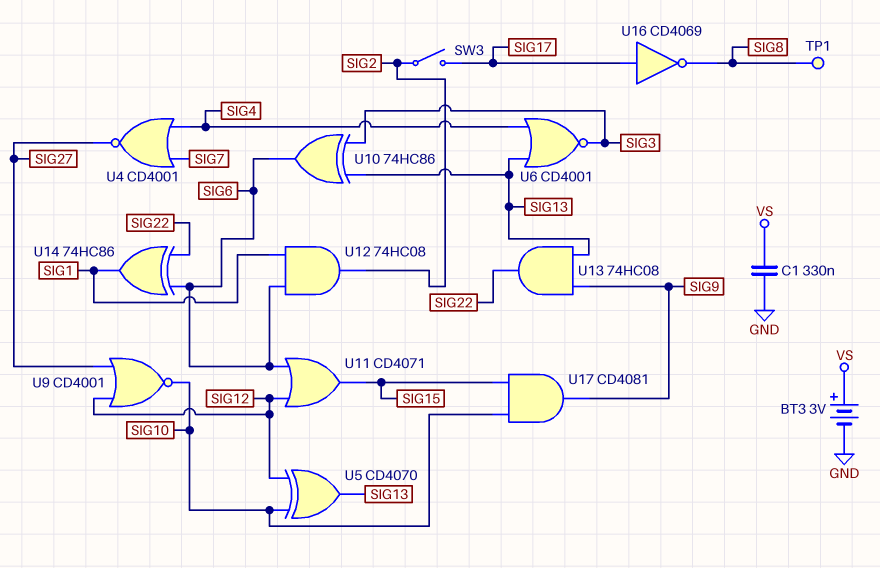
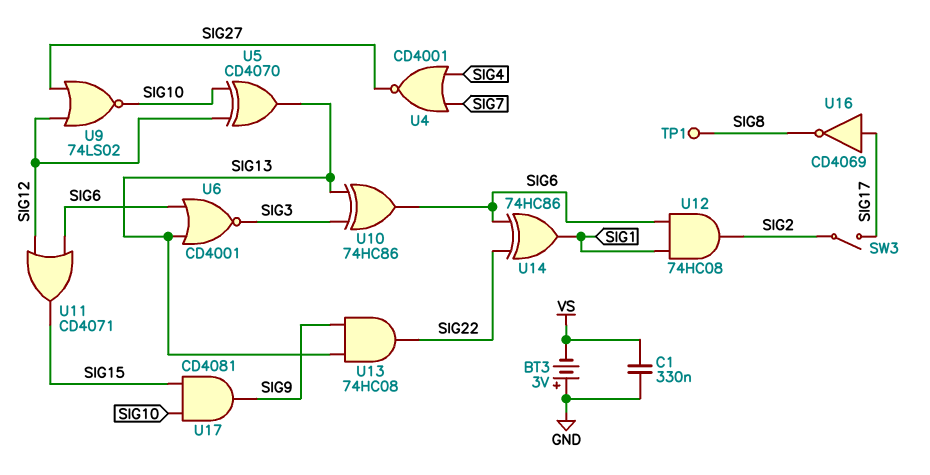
BT3: 3V (plus VS, minus GND) -> 3V (plus GND, minus VS)
U6: NOR CD4001 (in SIG4, in SIG13, out SIG3) -> NOR CD4001 (in SIG6, in SIG13, out SIG3)
U9: NOR CD4001 (in SIG12, in SIG27, out SIG10) -> NOR 74LS02 (in SIG12, in SIG27, out SIG10)

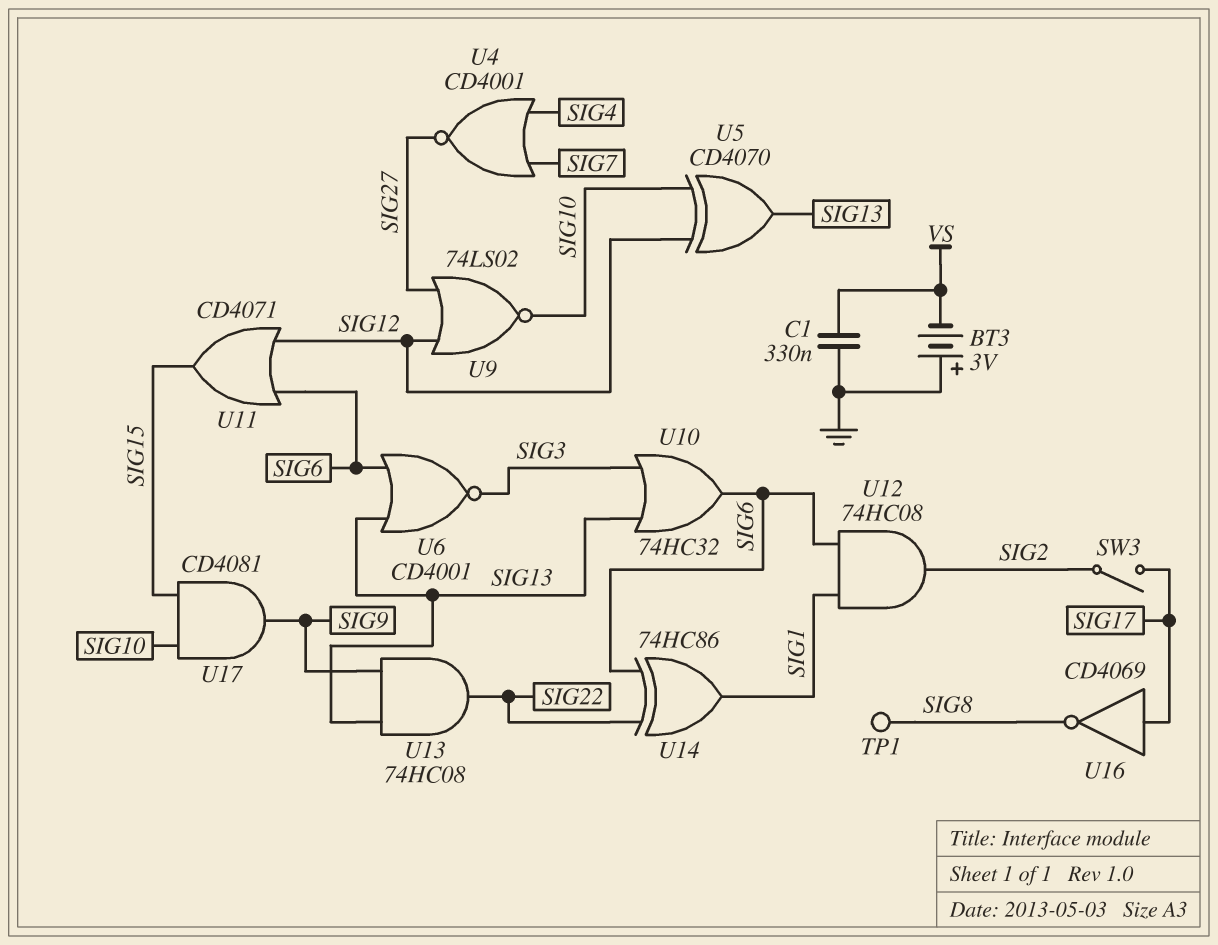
U10: XOR 74HC86 (in SIG3, in SIG13, out SIG6) -> OR 74HC32 (in SIG3, in SIG13, out SIG6)

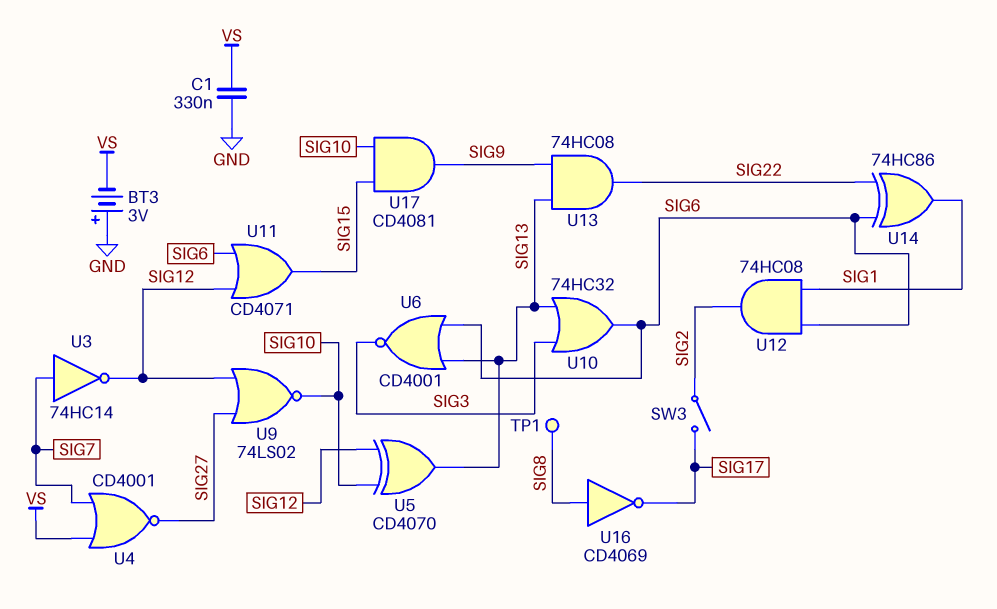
U3: none -> NOT 74HC14 (in SIG7, out SIG12)
U4: NOR CD4001 (in SIG4, in SIG7, out SIG27) -> NOR CD4001 (in SIG7, in VS, out SIG27)
U16: NOT CD4069 (in SIG17, out SIG8) -> NOT CD4069 (in SIG8, out SIG17)

